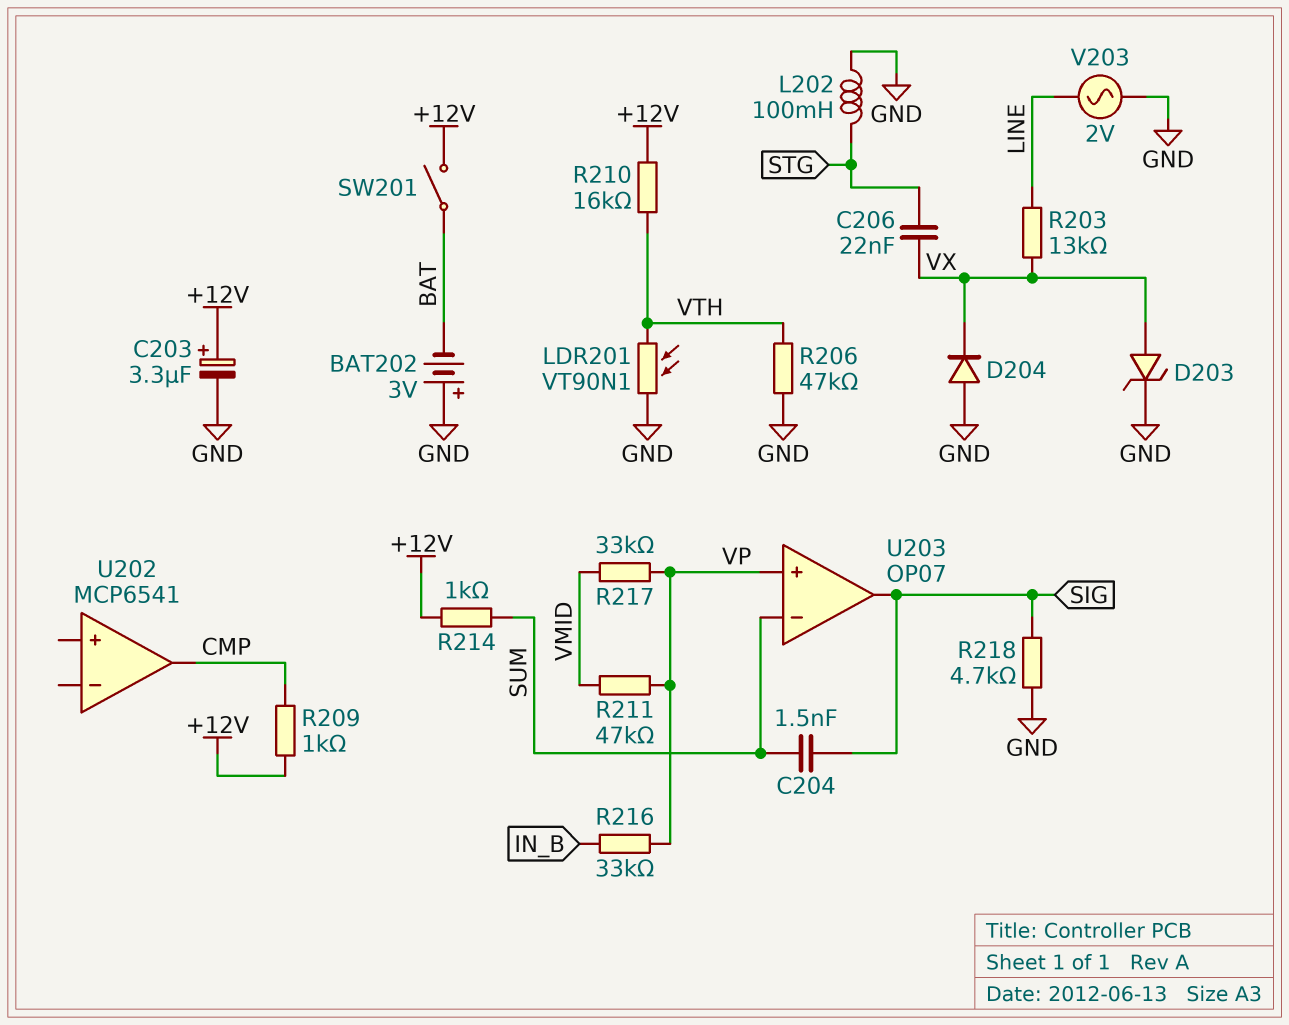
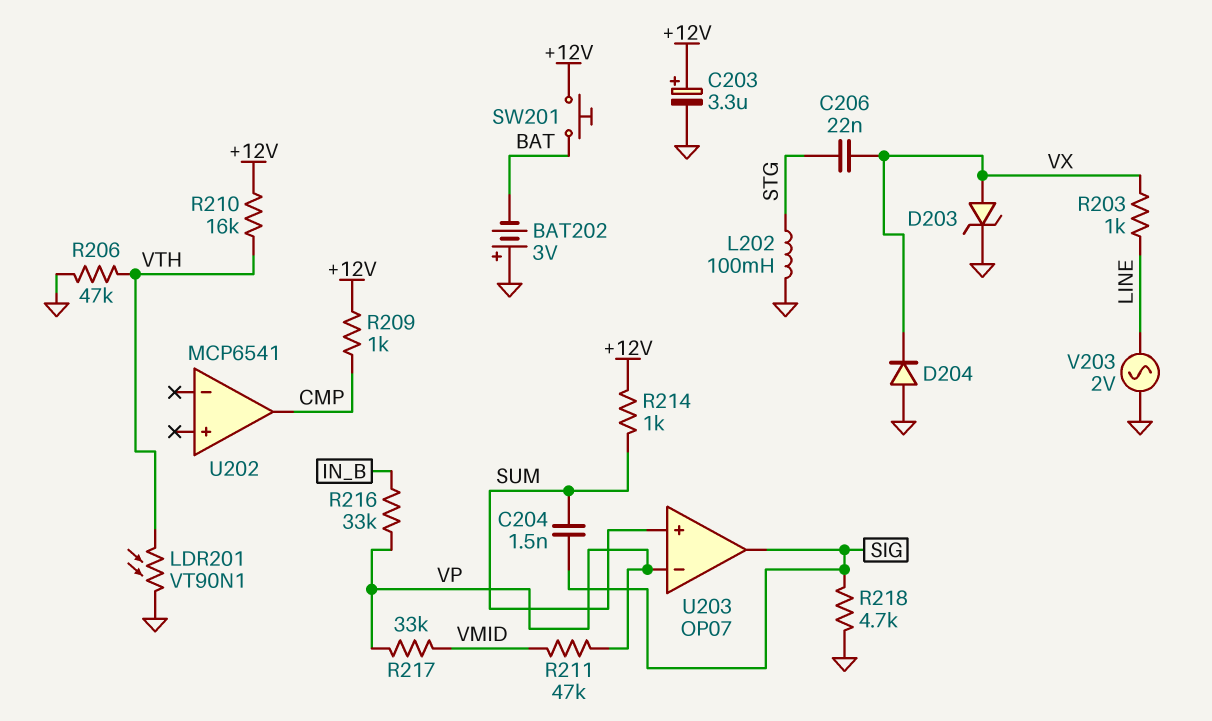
R203: 13k (LINE, VX) -> 1k (LINE, VX)
SW201: switch (+12V, BAT) -> button (+12V, BAT)
U203 pin in+: VP -> SUM
U203 pin in-: SUM -> VP

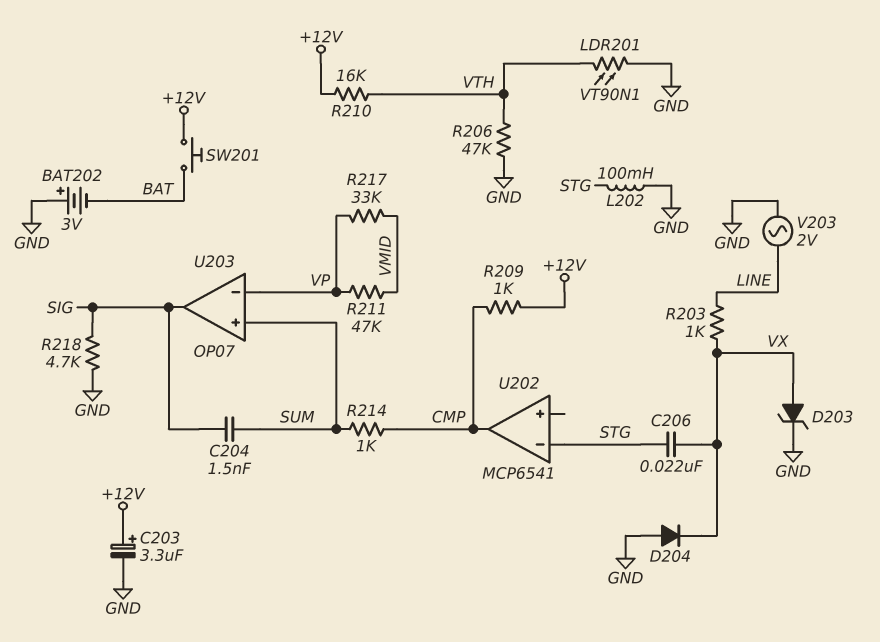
R214: 1k (+12V, SUM) -> 1k (CMP, SUM)
R216: 33k (IN_B, VP) -> none
U202 pin in-: none -> STG

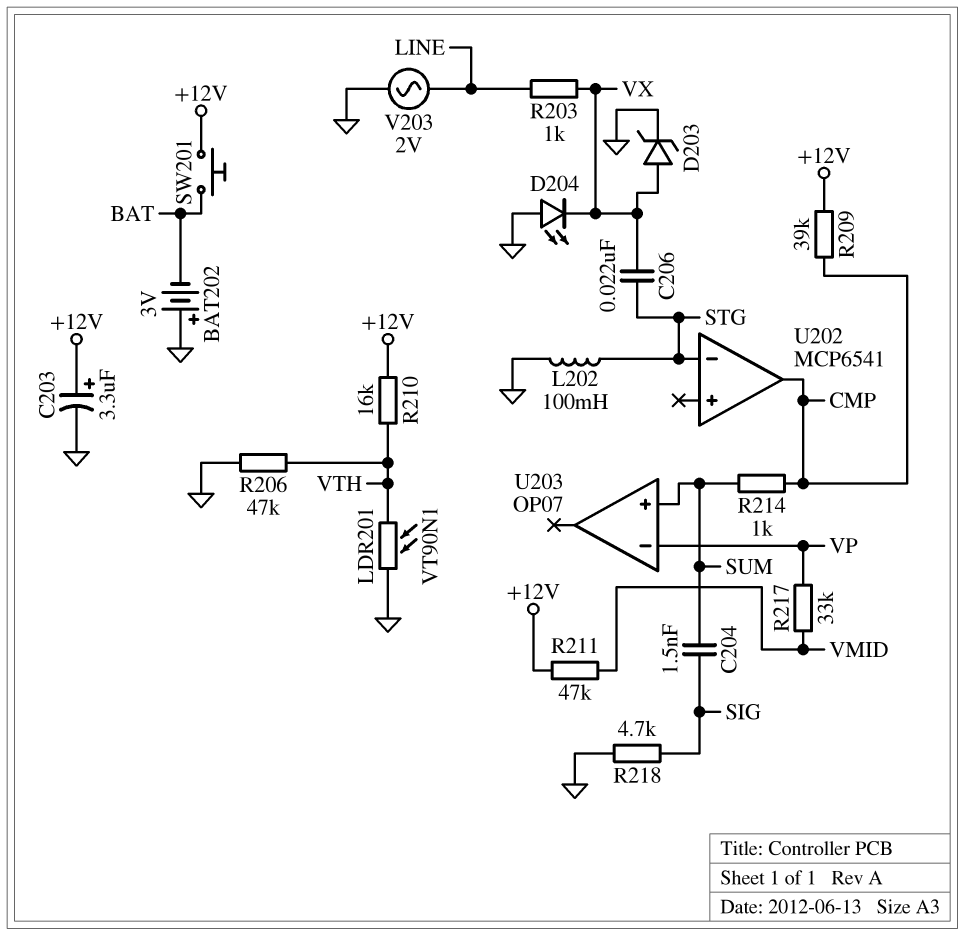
D204: diode (A GND, K VX) -> LED (A GND, K VX)
R209: 1k (+12V, CMP) -> 39k (+12V, CMP)
R211: 47k (VMID, VP) -> 47k (+12V, VMID)
U203 pin out: SIG -> none

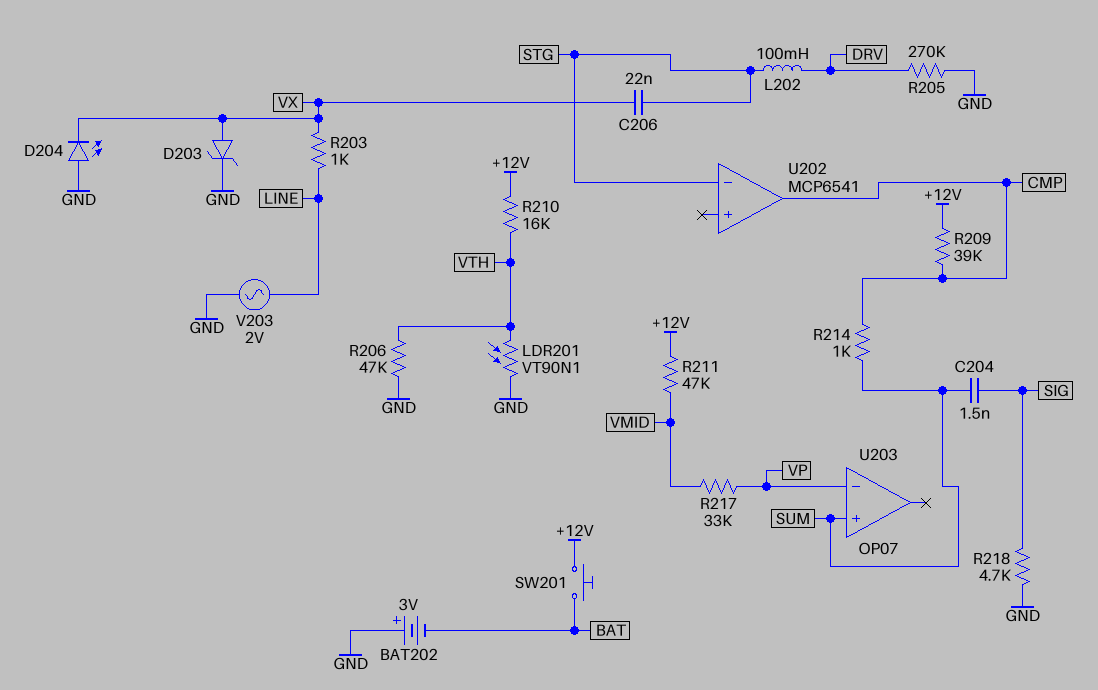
C203: 3.3uF (plus +12V, minus GND) -> none
L202: 100mH (GND, STG) -> 100mH (DRV, STG)
R205: none -> 270k (DRV, GND)

